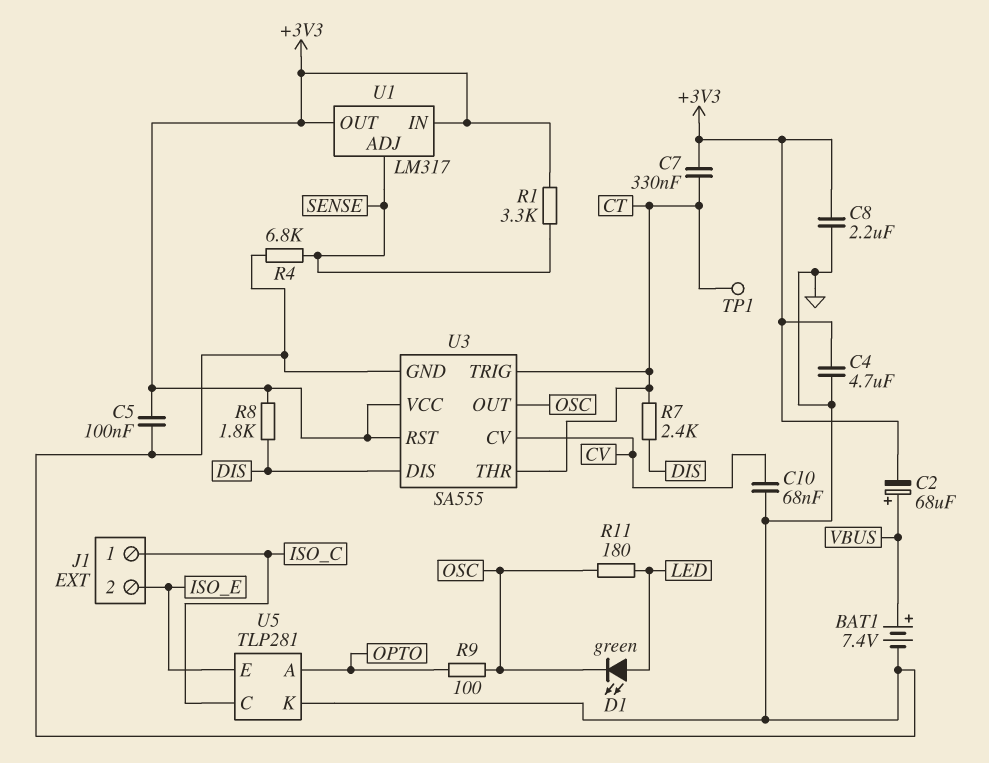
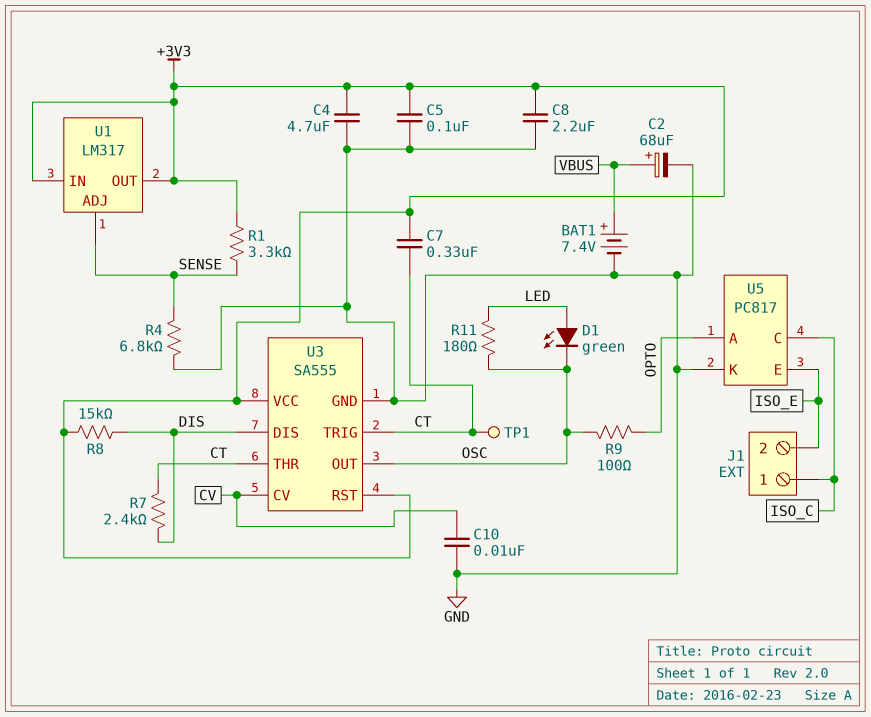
C2: 68uF (plus VBUS, minus +3V3) -> 68uF (plus VBUS, minus GND)
C10: 68nF (CV, GND) -> 10nF (CV, GND)
R8: 1.8k (+3V3, DIS) -> 15k (+3V3, DIS)
U5: TLP281 -> PC817

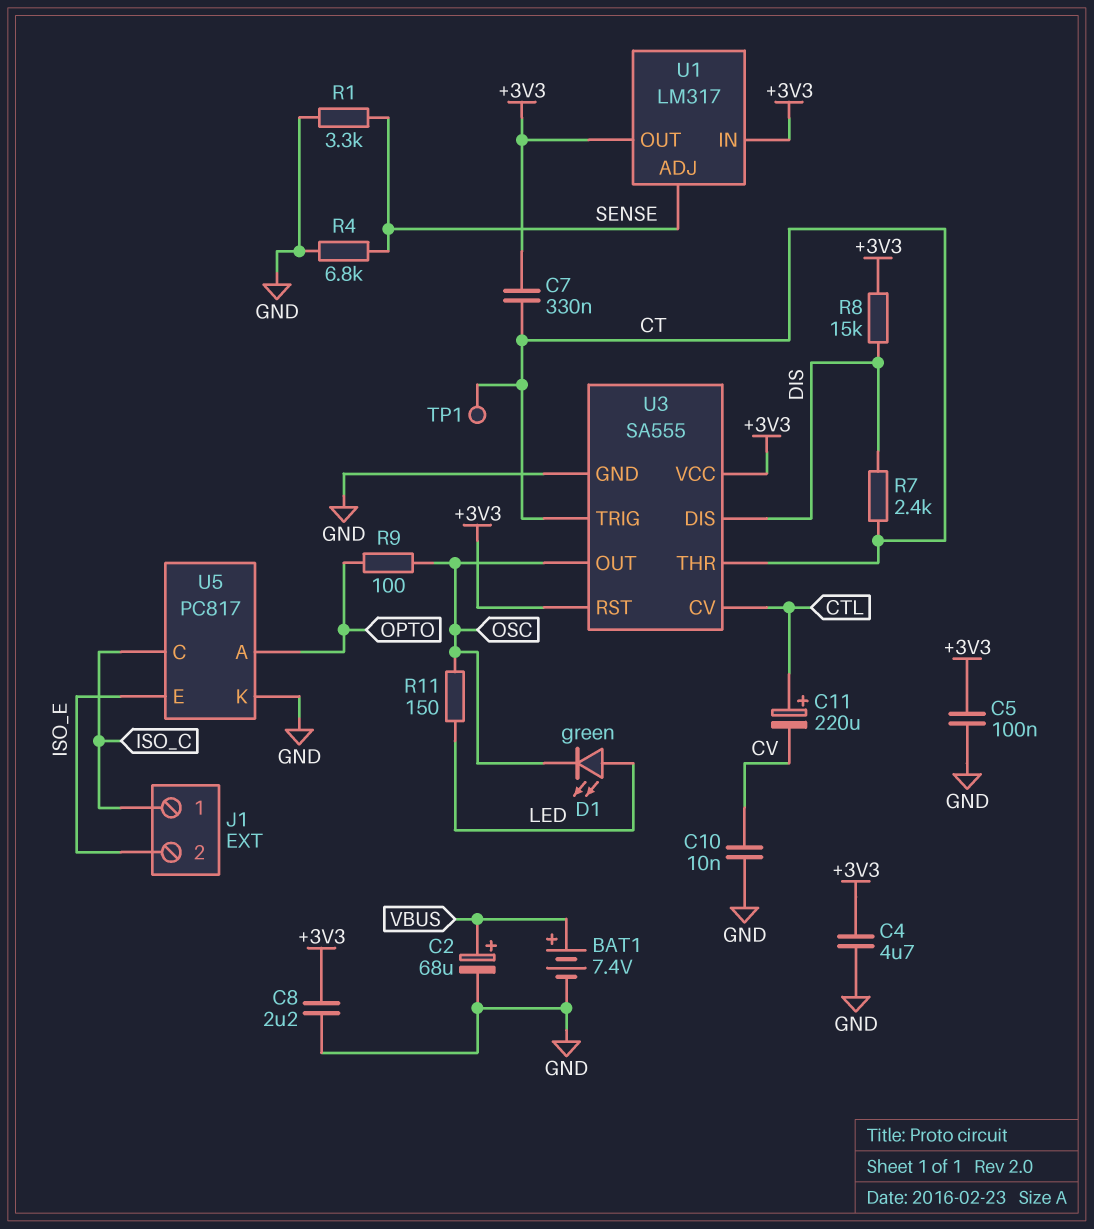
C11: none -> 220uF (plus CTL, minus CV)
R1: 3.3k (+3V3, SENSE) -> 3.3k (GND, SENSE)
R11: 180 (LED, OSC) -> 150 (LED, OSC)
U3 pin CV: CV -> CTL

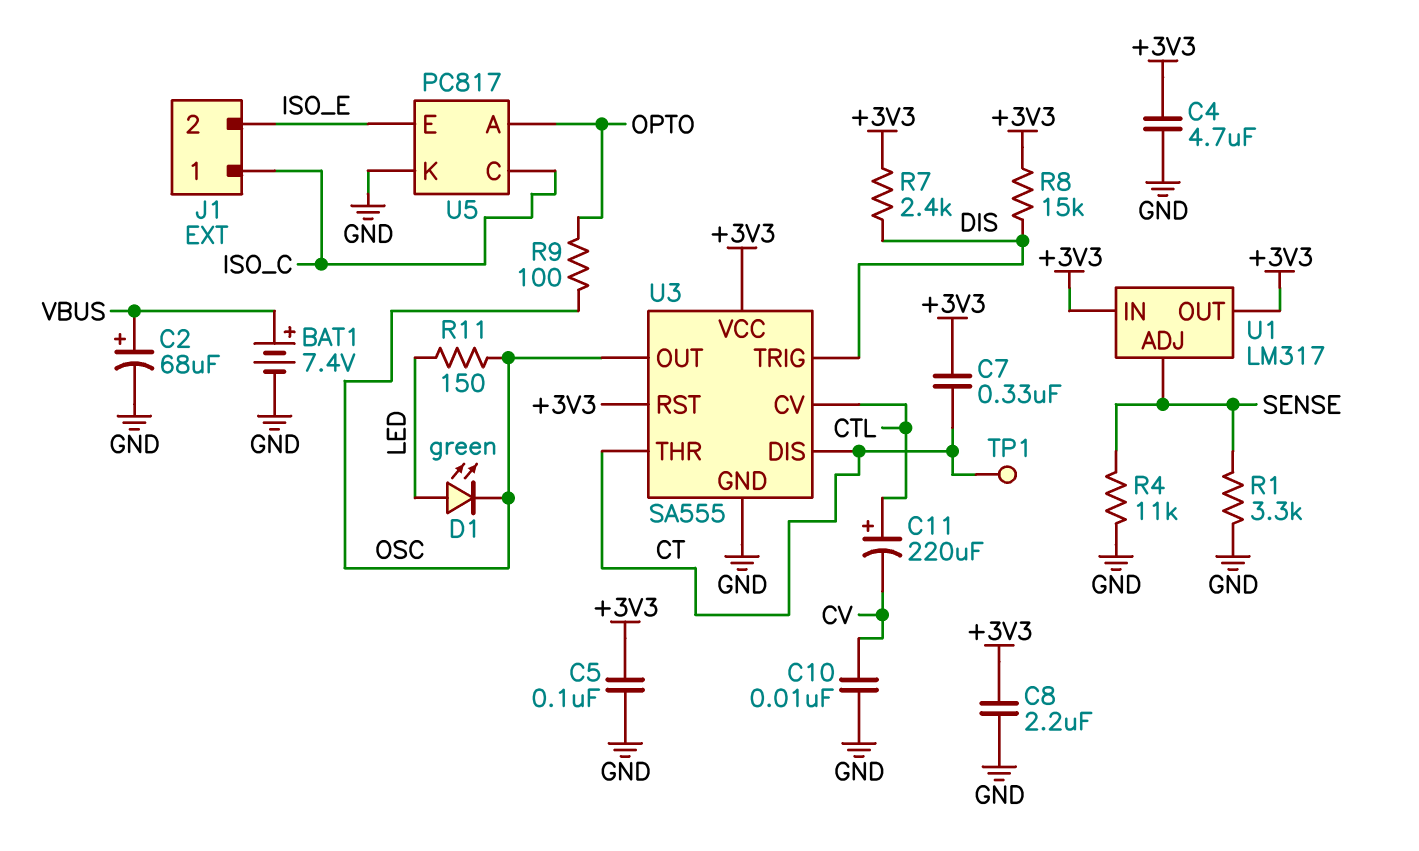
R4: 6.8k (GND, SENSE) -> 11k (GND, SENSE)
R7: 2.4k (CT, DIS) -> 2.4k (+3V3, DIS)
U3 pin DIS: DIS -> CT
U3 pin TRIG: CT -> DIS

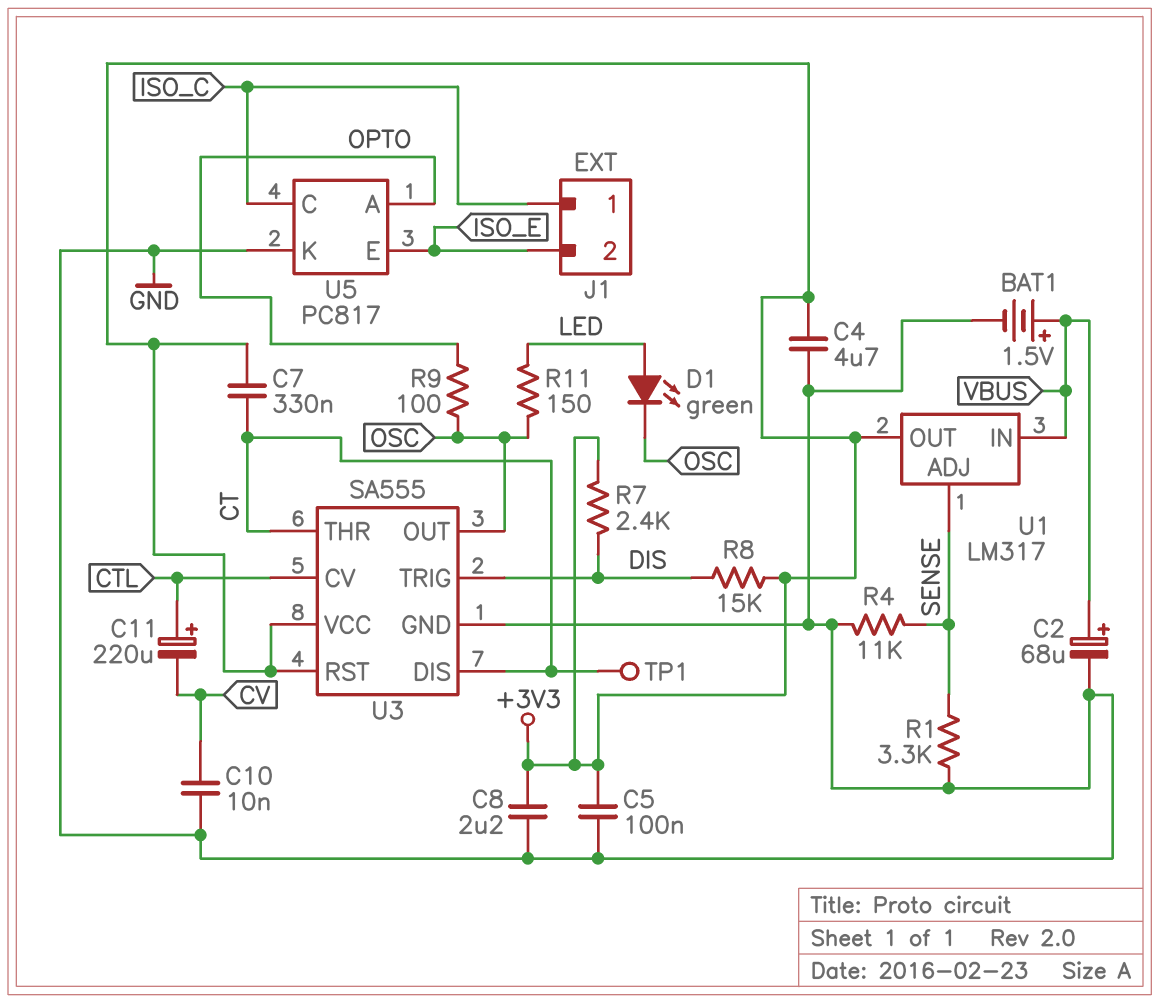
BAT1: 7.4V (plus VBUS, minus GND) -> 1.5V (plus VBUS, minus GND)
U1 pin IN: +3V3 -> VBUS

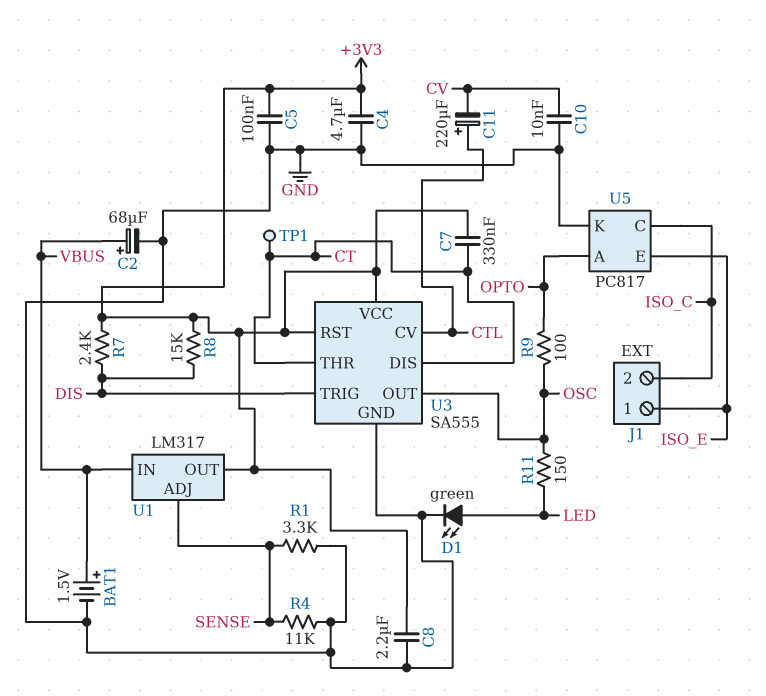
D1: LED green (A LED, K OSC) -> LED green (A LED, K GND)
J1 pin 1: ISO_C -> ISO_E
J1 pin 2: ISO_E -> ISO_C

